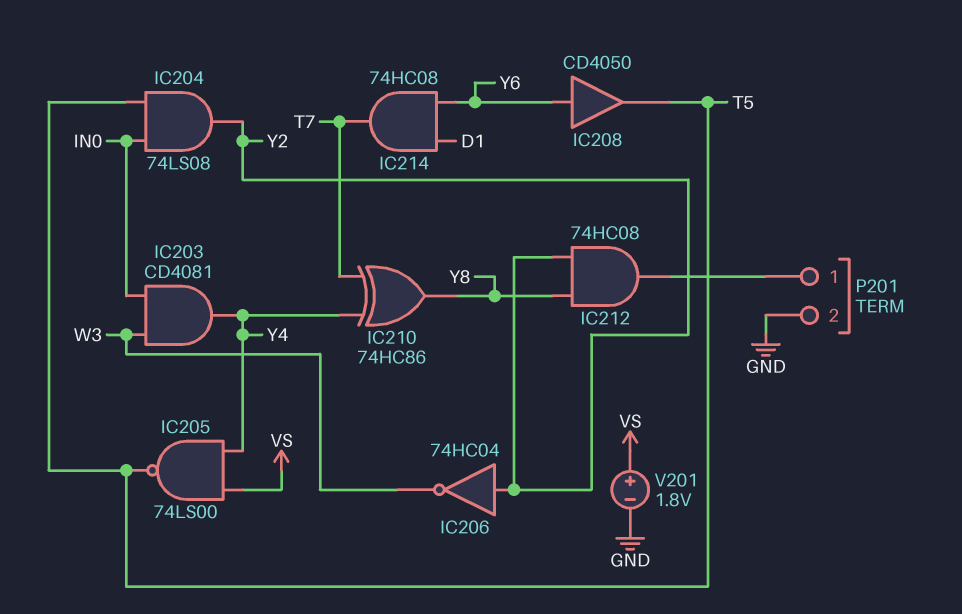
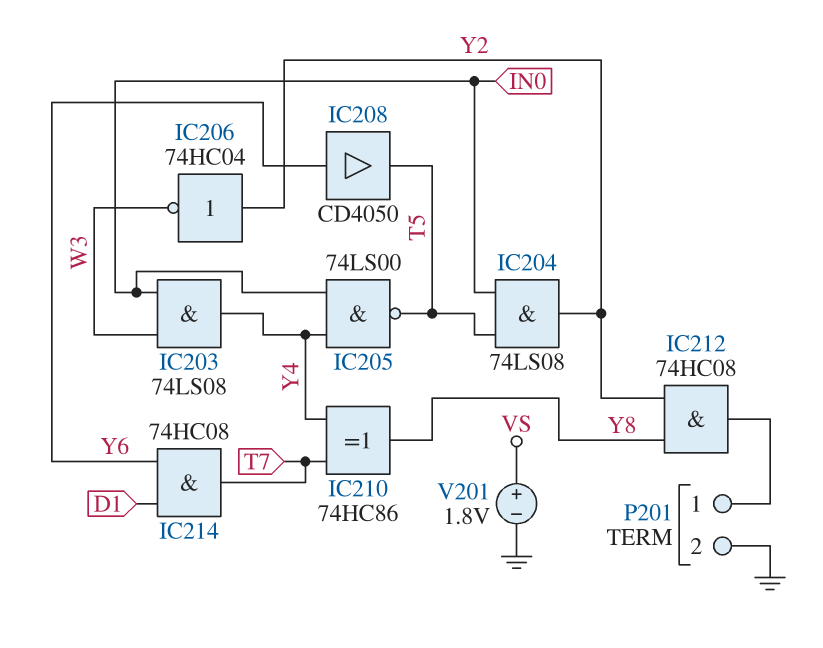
IC203: AND CD4081 (in IN0, in W3, out Y4) -> AND 74LS08 (in IN0, in W3, out Y4)
IC205: NAND 74LS00 (in VS, in Y4, out T5) -> NAND 74LS00 (in IN0, in Y4, out T5)

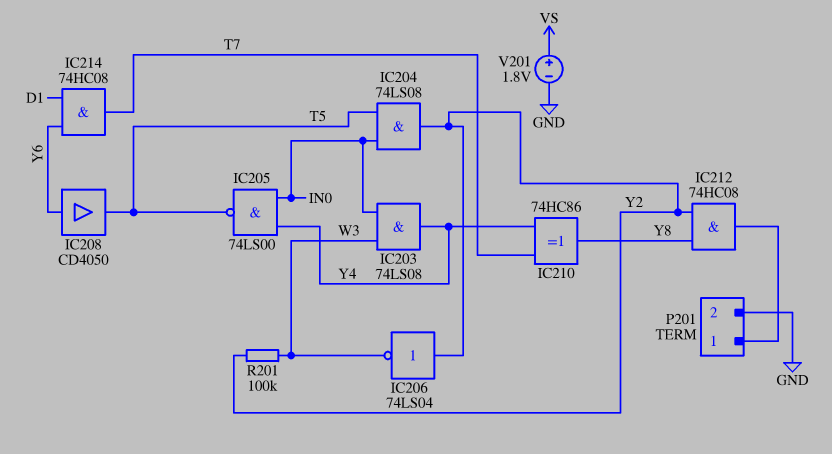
IC206: NOT 74HC04 (in Y2, out W3) -> NOT 74LS04 (in Y2, out W3)
R201: none -> 100k (W3, Y2)

